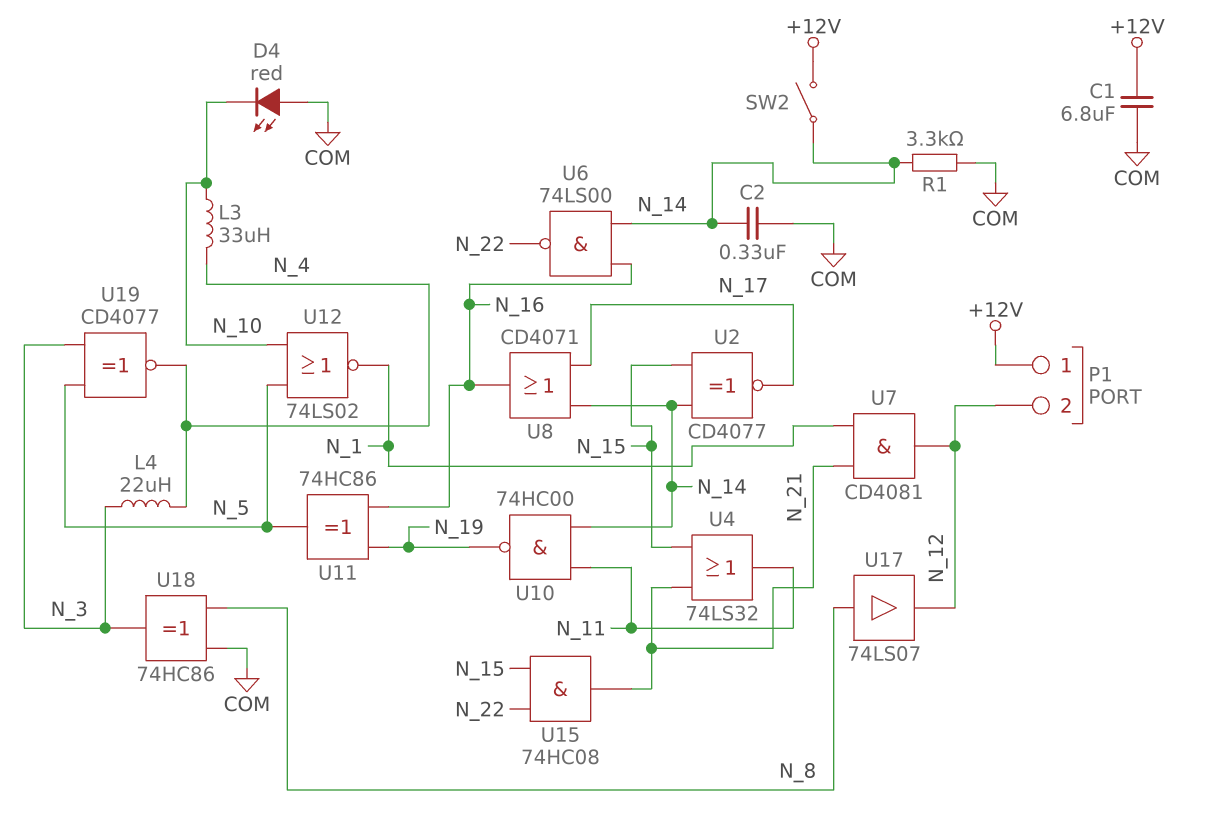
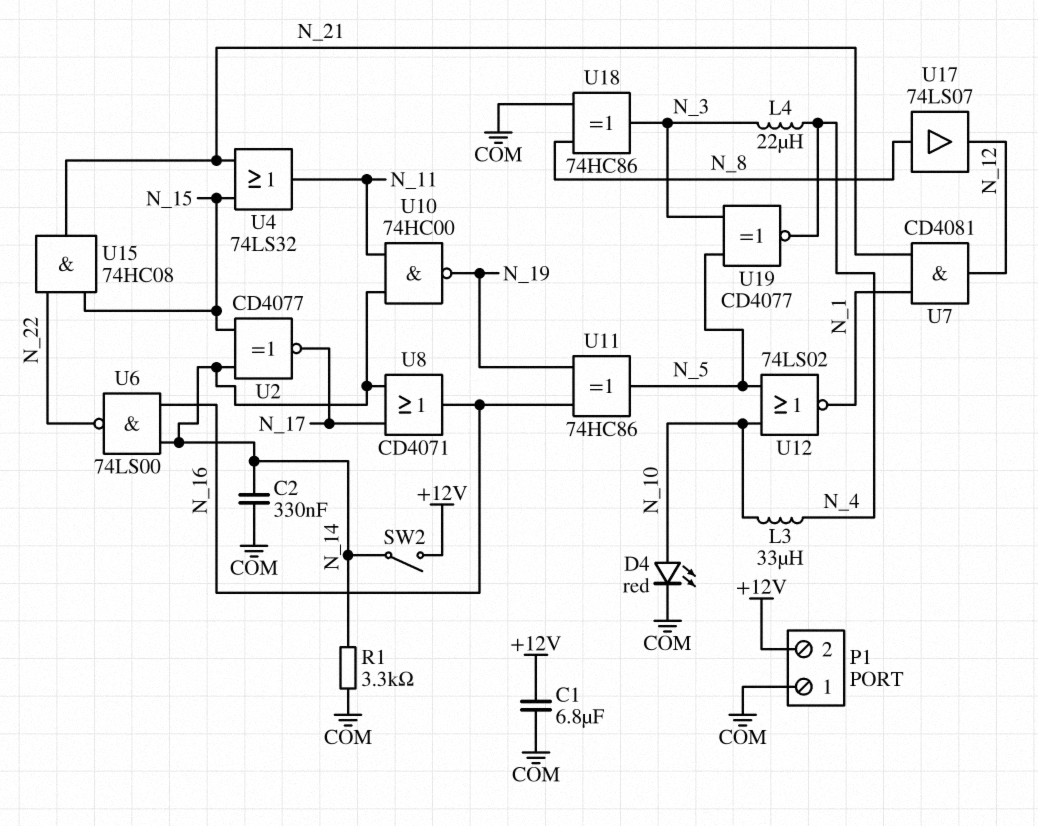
D4: LED red (A COM, K N_10) -> LED red (A N_10, K COM)
P1 pin 1: +12V -> COM
P1 pin 2: N_12 -> +12V

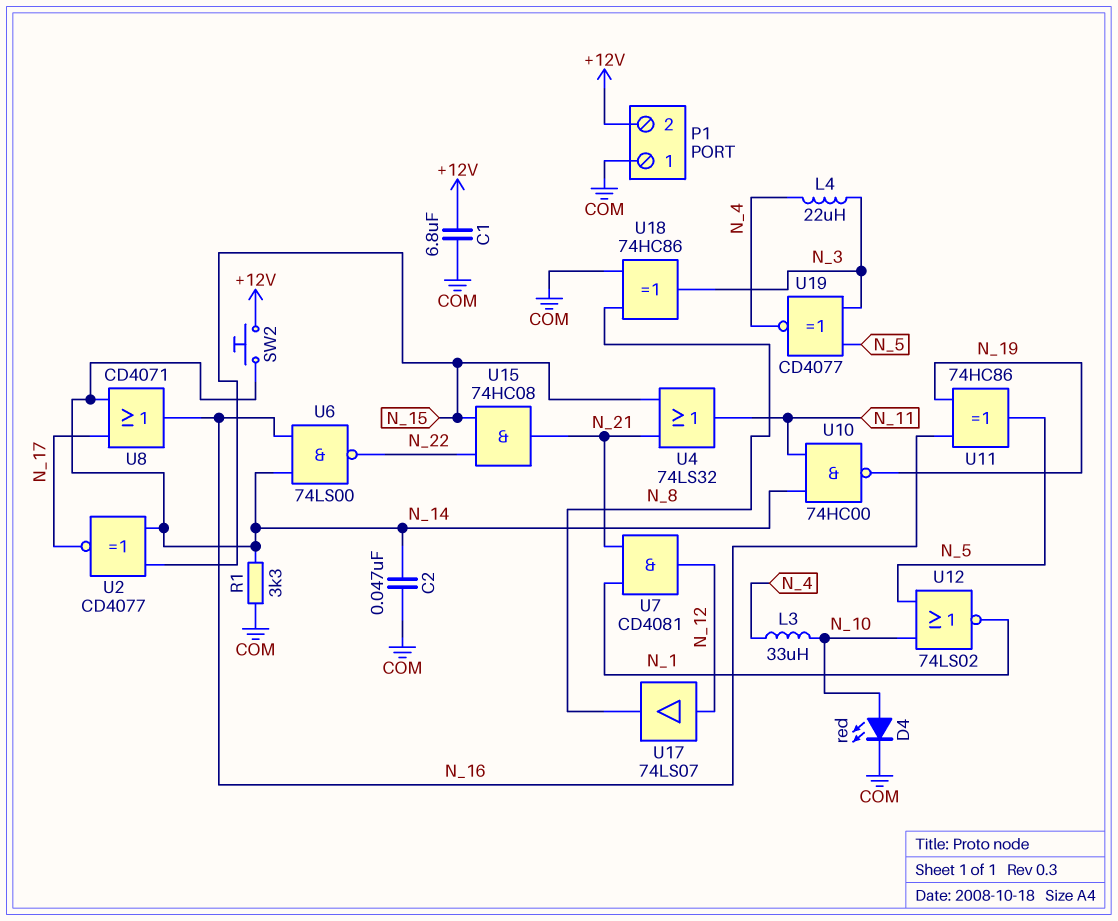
C2: 330nF (COM, N_14) -> 47nF (COM, N_14)
SW2: switch (+12V, N_14) -> button (+12V, N_14)
U17: buffer 74LS07 (in N_8, out N_12) -> buffer 74LS07 (in N_12, out N_8)

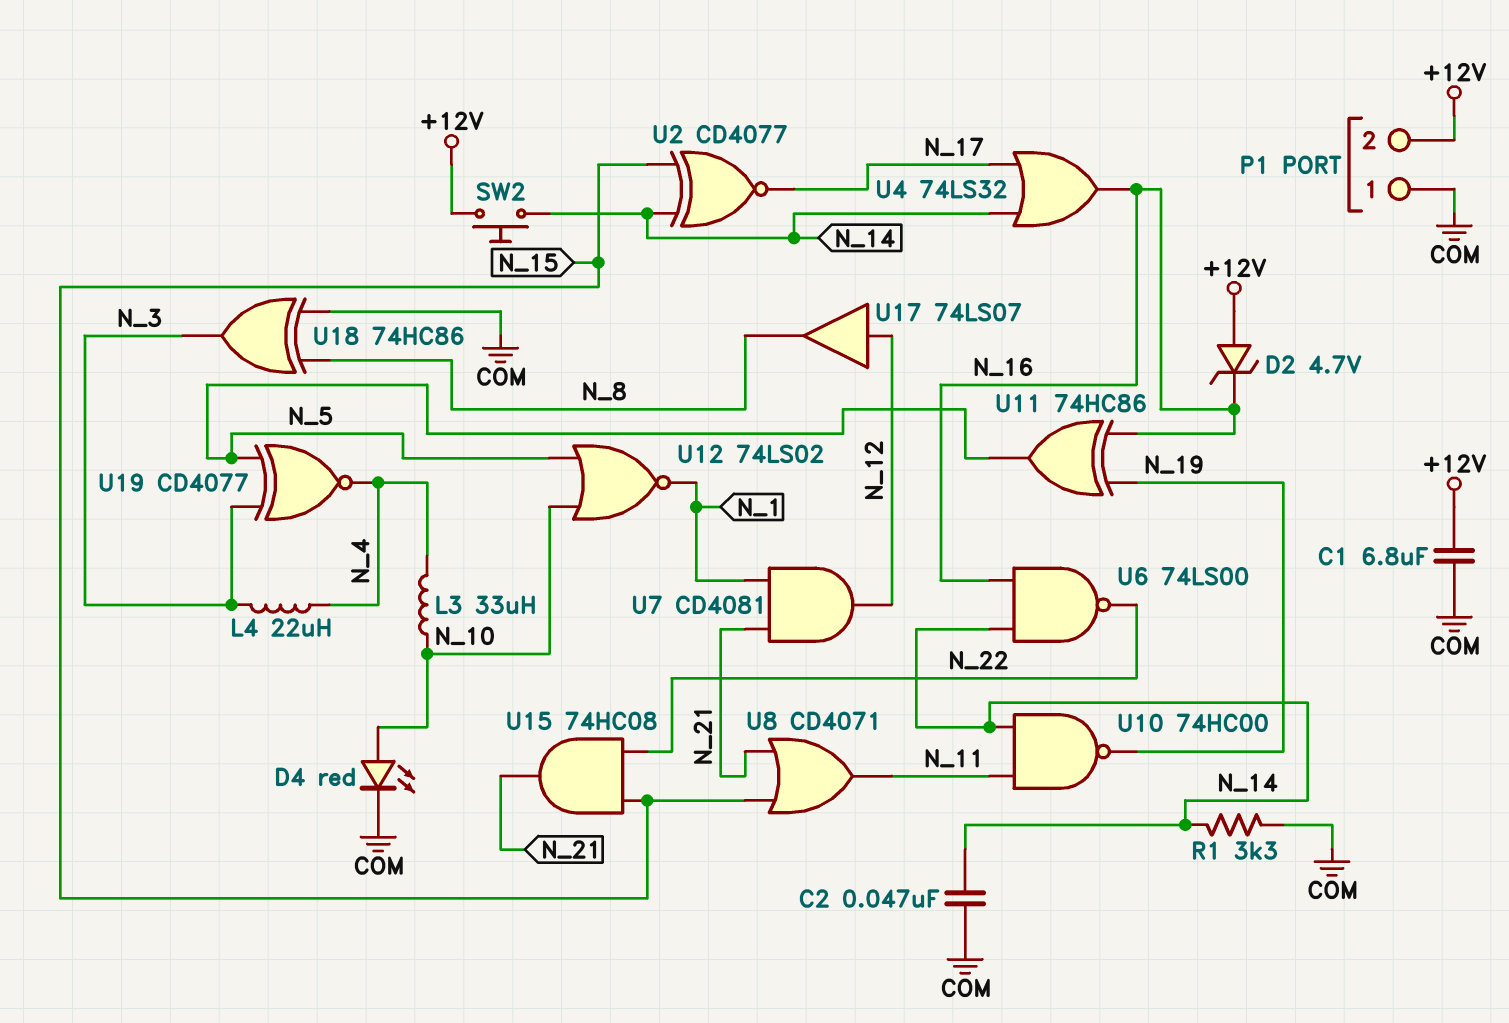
D2: none -> zener 4.7V (A +12V, K N_16)
U4: OR 74LS32 (in N_15, in N_21, out N_11) -> OR 74LS32 (in N_14, in N_17, out N_16)
U8: OR CD4071 (in N_14, in N_17, out N_16) -> OR CD4071 (in N_15, in N_21, out N_11)

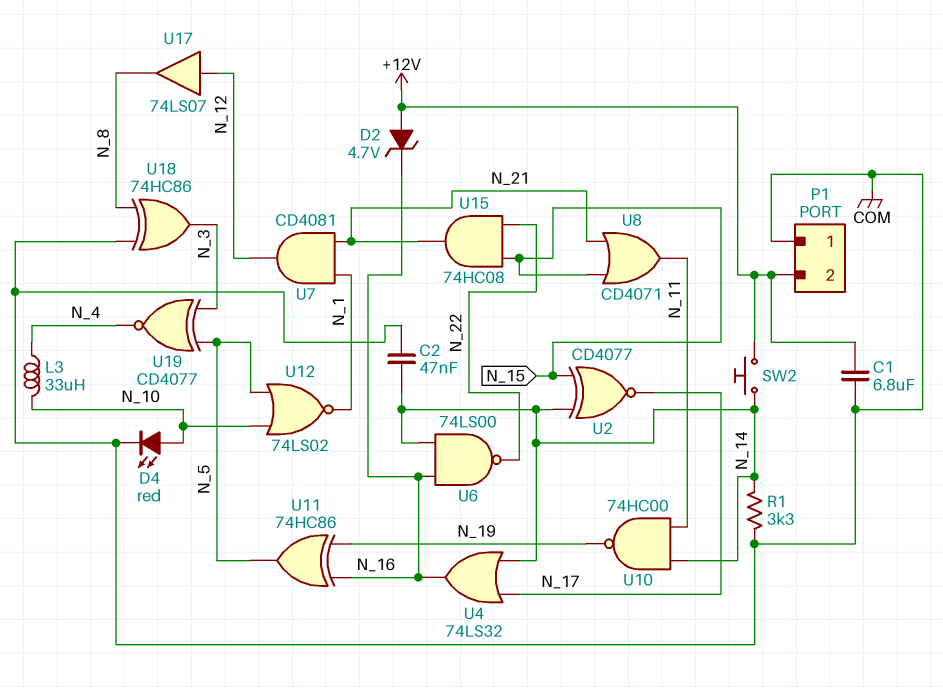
L4: 22uH (N_3, N_4) -> none

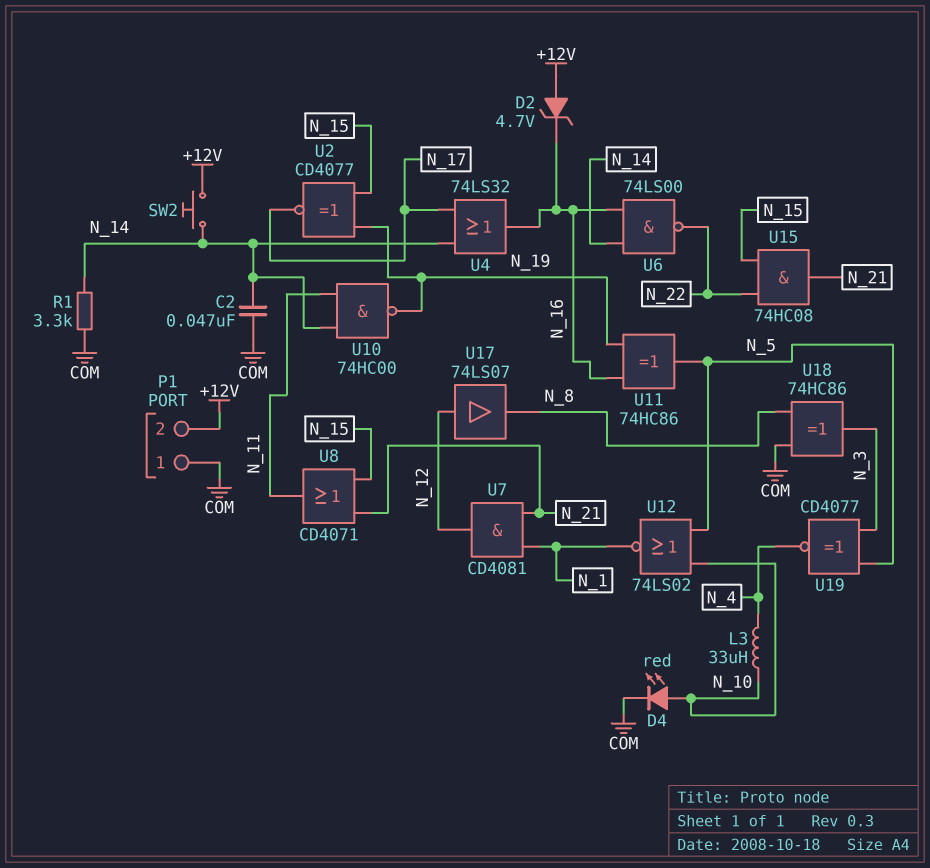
C1: 6.8uF (+12V, COM) -> none
U2: XNOR CD4077 (in N_14, in N_15, out N_17) -> XNOR CD4077 (in N_15, in N_19, out N_17)

